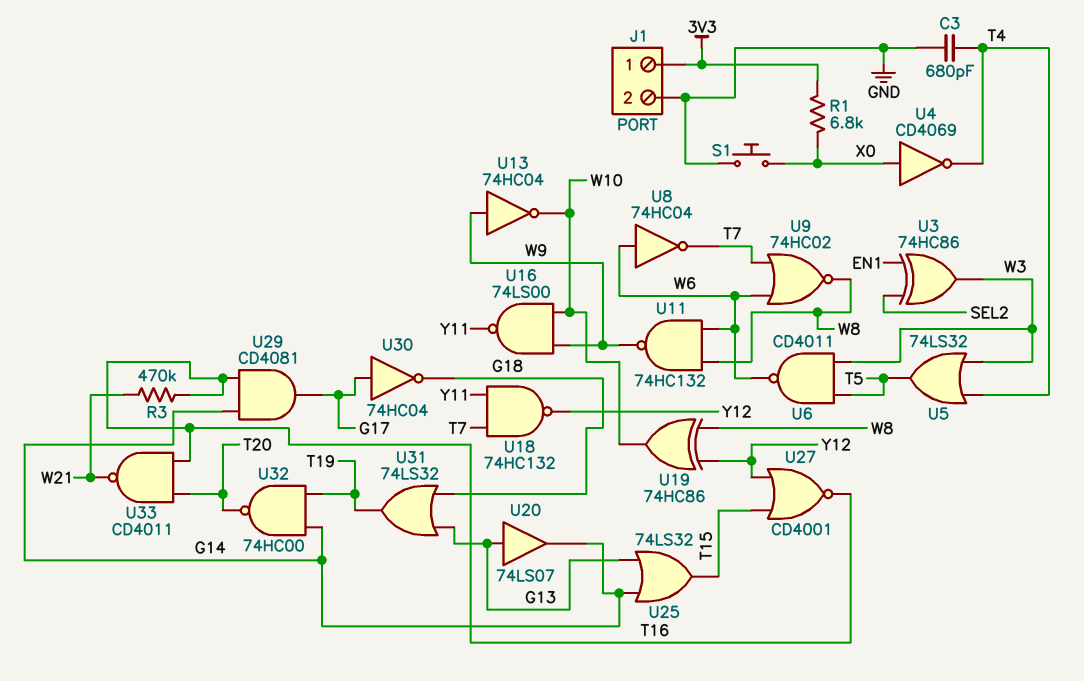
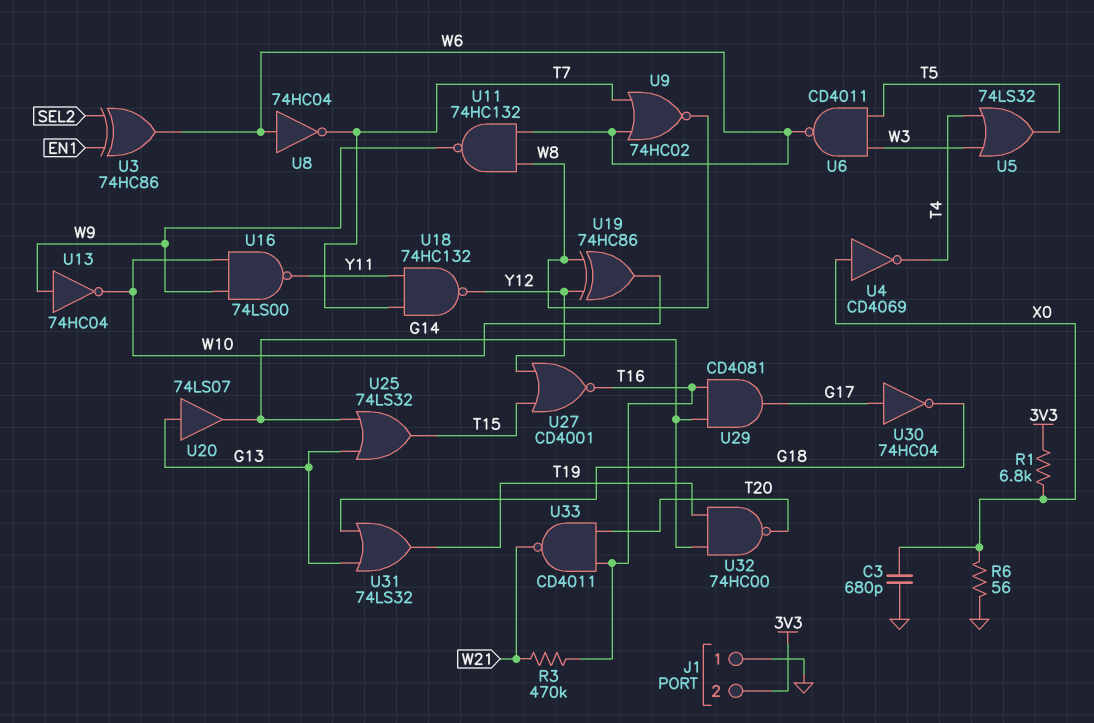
C3: 680pF (GND, T4) -> 680pF (GND, X0)
J1 pin 1: 3V3 -> GND
J1 pin 2: GND -> 3V3
R6: none -> 56 (GND, X0)
S1: button (GND, X0) -> none
U3: XOR 74HC86 (in EN1, in SEL2, out W3) -> XOR 74HC86 (in EN1, in SEL2, out W6)

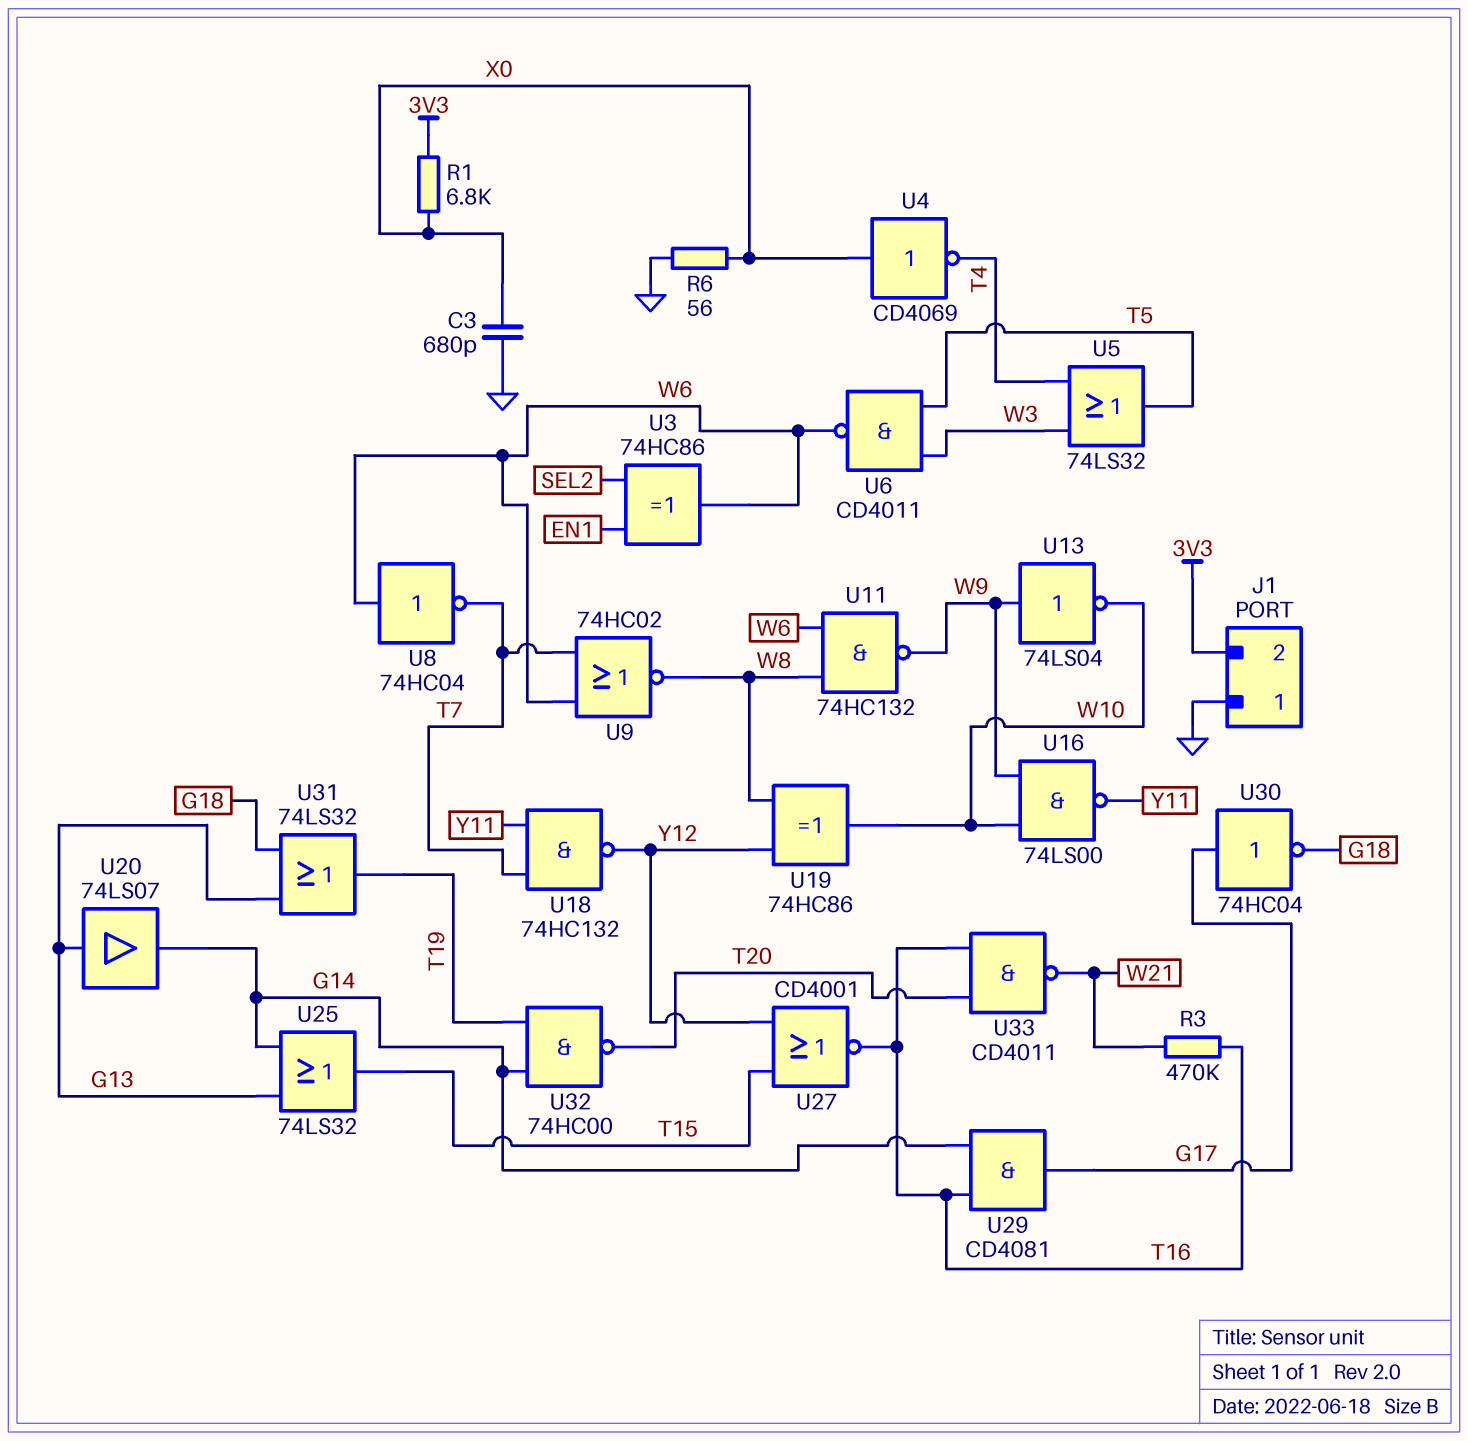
U13: NOT 74HC04 (in W9, out W10) -> NOT 74LS04 (in W9, out W10)

